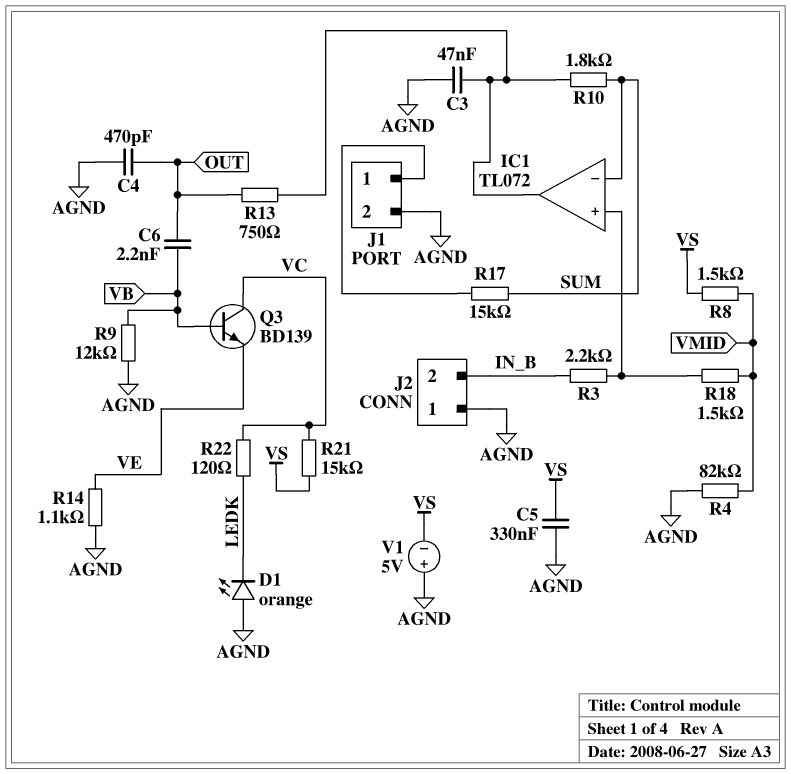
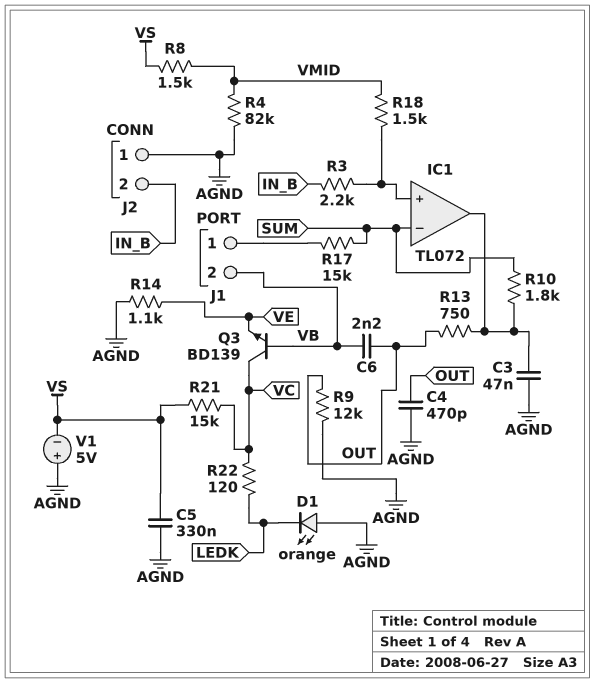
J1 pin 2: AGND -> VB
R9: 12k (AGND, VB) -> 12k (AGND, OUT)

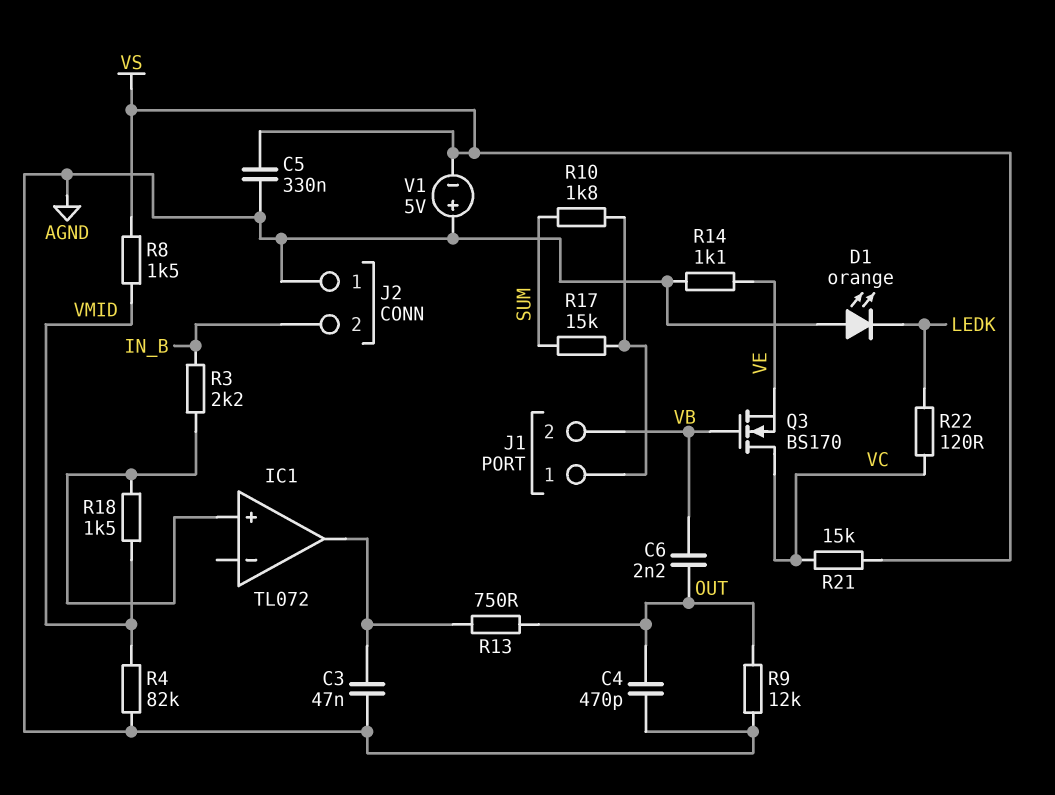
IC1 pin in-: SUM -> none
Q3: NPN BD139 (B VB, C VC, E VE) -> NMOS BS170 (G VB, D VC, S VE)
R10: 1.8k (IC1/out, SUM) -> 1.8k (J1/1, SUM)

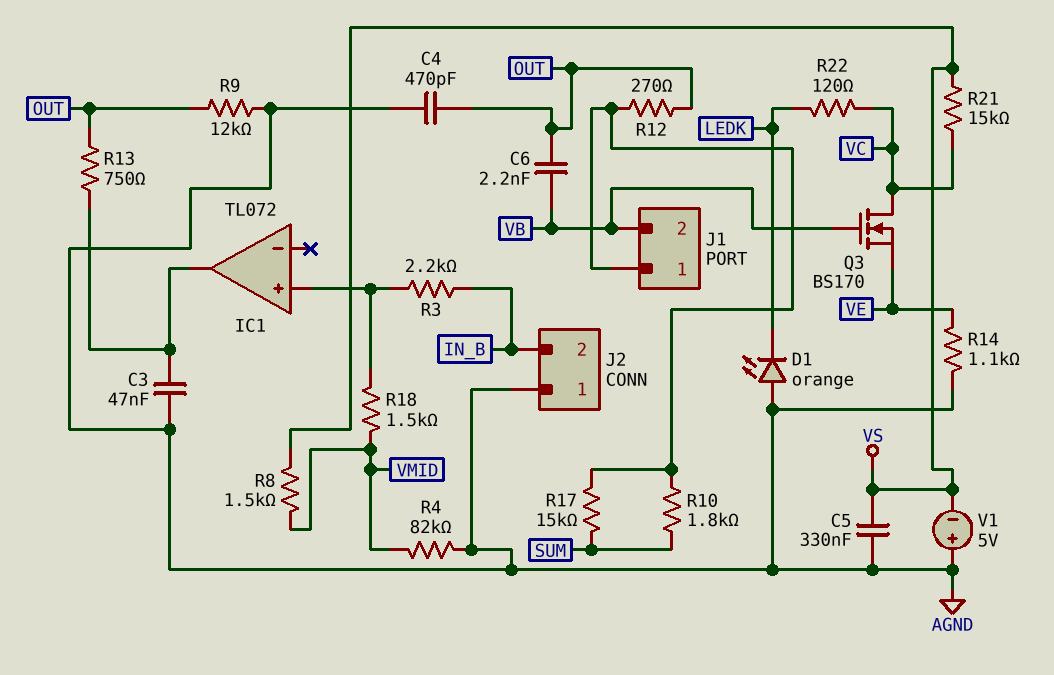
R12: none -> 270 (J1/1, OUT)

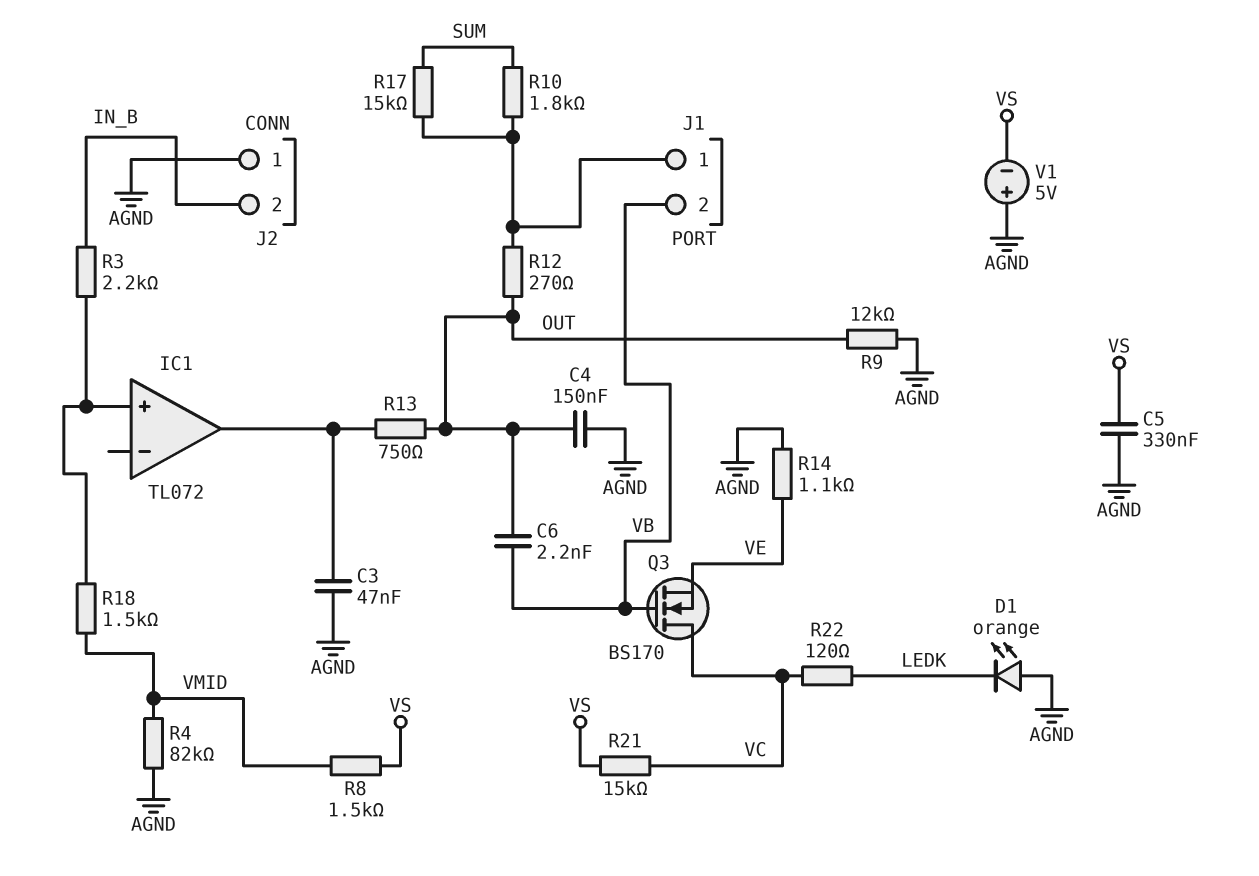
C4: 470pF (AGND, OUT) -> 150nF (AGND, OUT)

